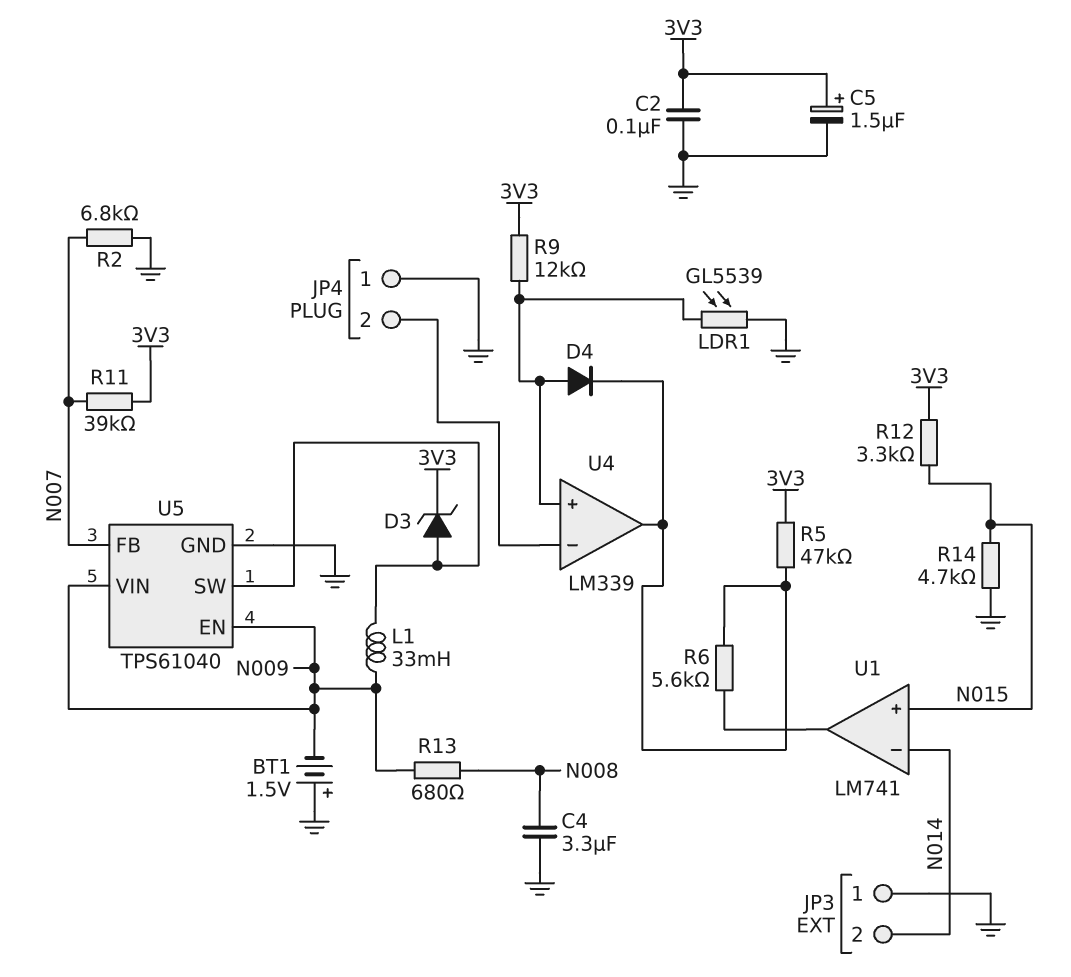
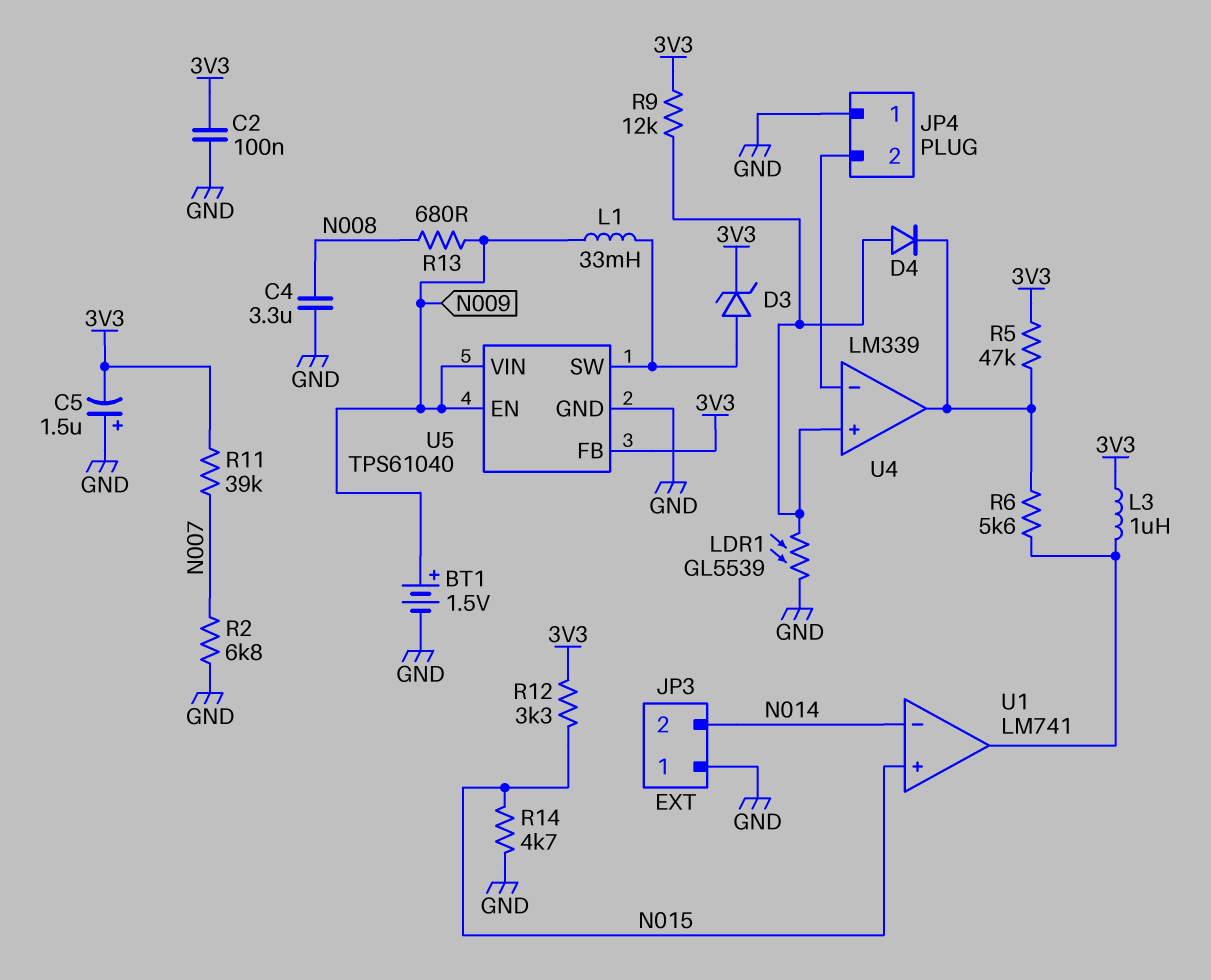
BT1: 1.5V (plus GND, minus N009) -> 1.5V (plus N009, minus GND)
C5: 1.5uF (plus 3V3, minus GND) -> 1.5uF (plus GND, minus 3V3)
L3: none -> 1uH (3V3, U1/out)
U5 pin FB: N007 -> 3V3

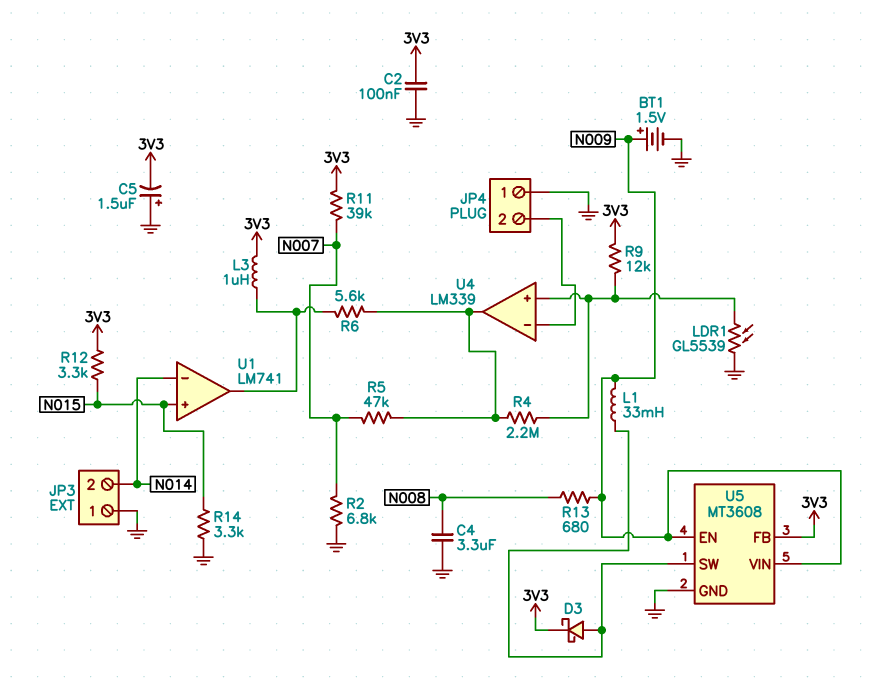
D3: zener (A U5/SW, K 3V3) -> schottky (A U5/SW, K 3V3)
D4: diode (A U4/in+, K U4/out) -> none
R4: none -> 2.2M (U4/in+, U4/out)
R5: 47k (3V3, U4/out) -> 47k (N007, U4/out)
R14: 4.7k (GND, N015) -> 3.3k (GND, N015)
U5: TPS61040 -> MT3608

